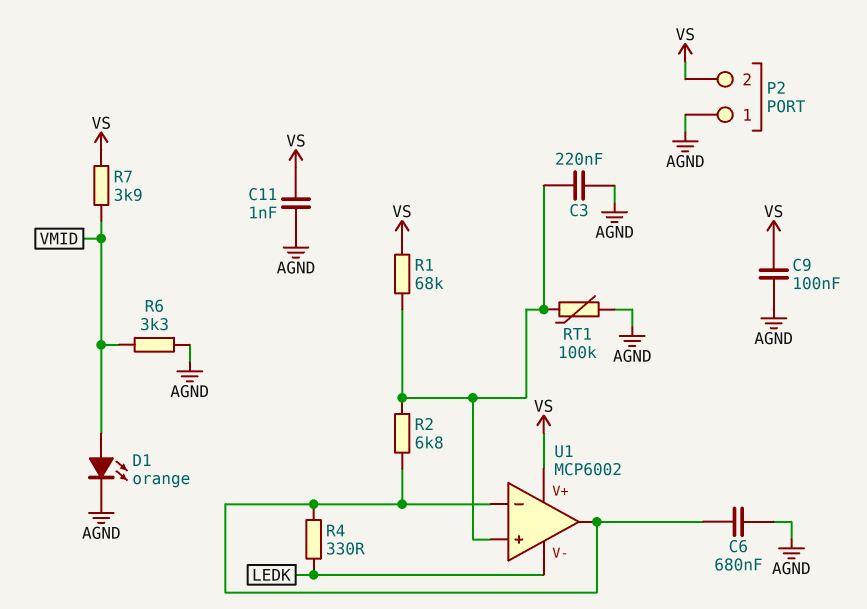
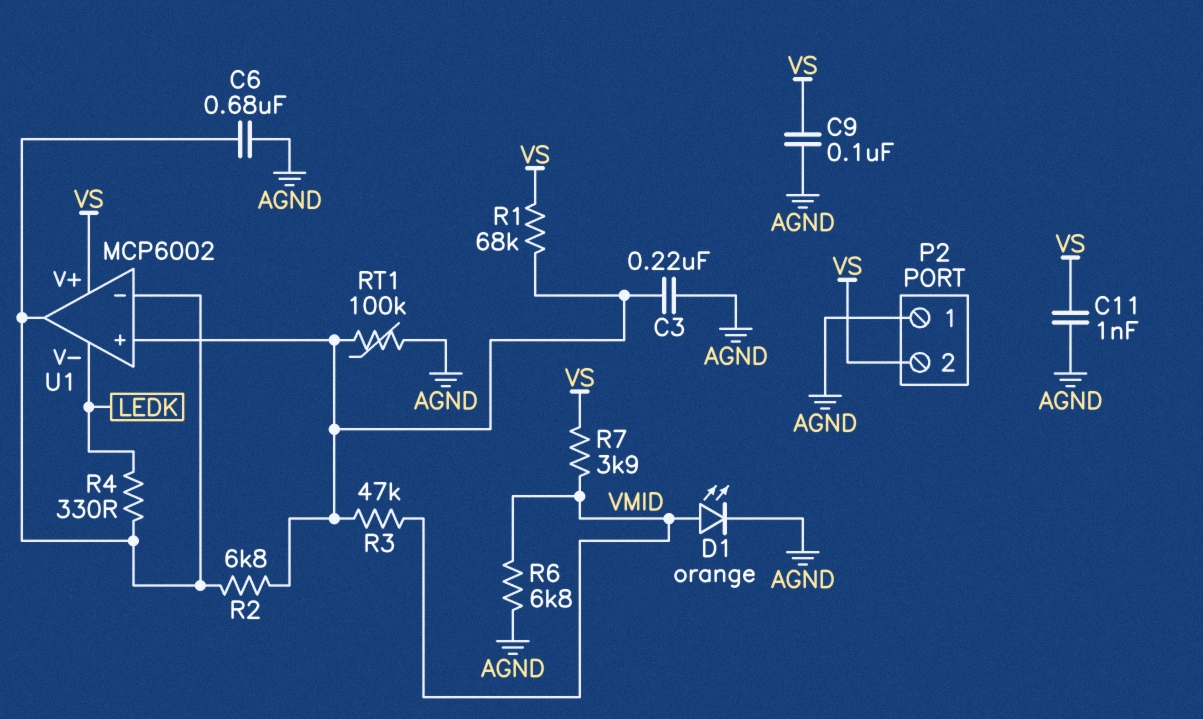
R3: none -> 47k (U1/in+, VMID)
R6: 3.3k (AGND, VMID) -> 6.8k (AGND, VMID)

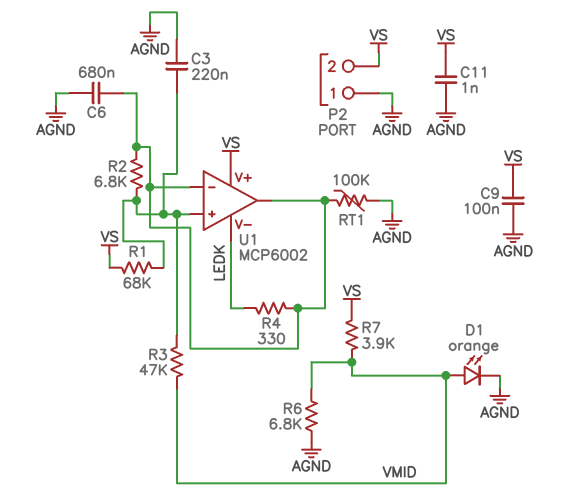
RT1: 100k (AGND, U1/in+) -> 100k (AGND, U1/in-)

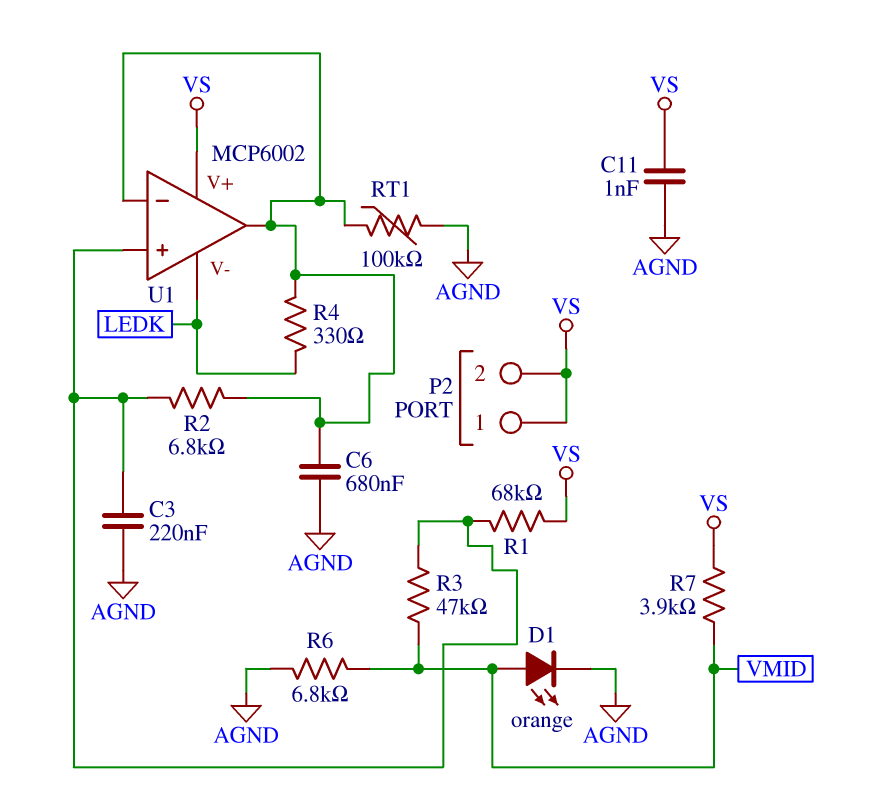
C9: 100nF (AGND, VS) -> none
P2 pin 1: AGND -> VS

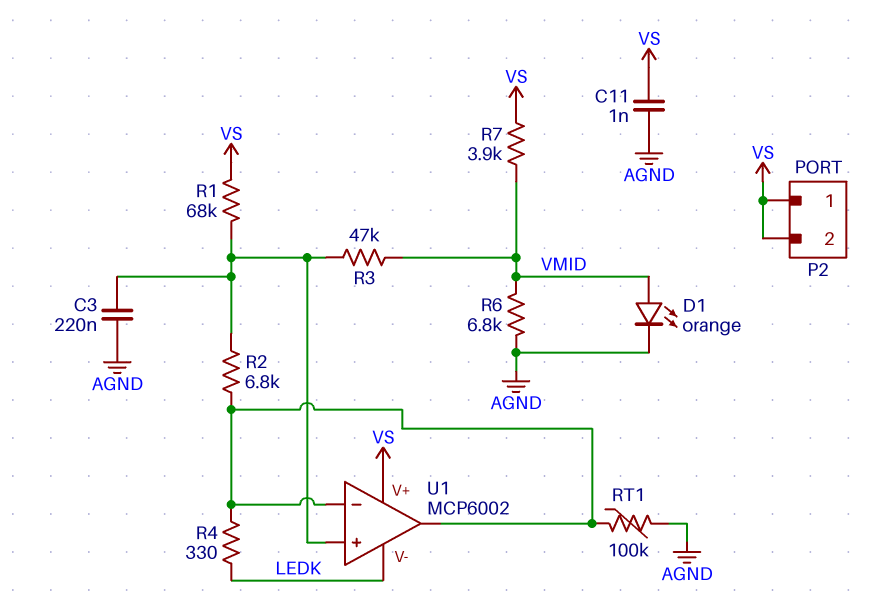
C6: 680nF (AGND, U1/in-) -> none

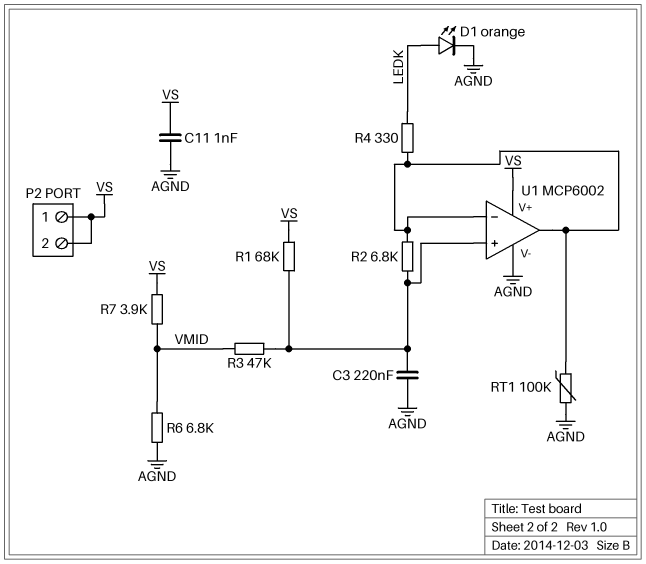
D1: LED orange (A VMID, K AGND) -> LED orange (A LEDK, K AGND)
U1 pin V-: LEDK -> AGND

